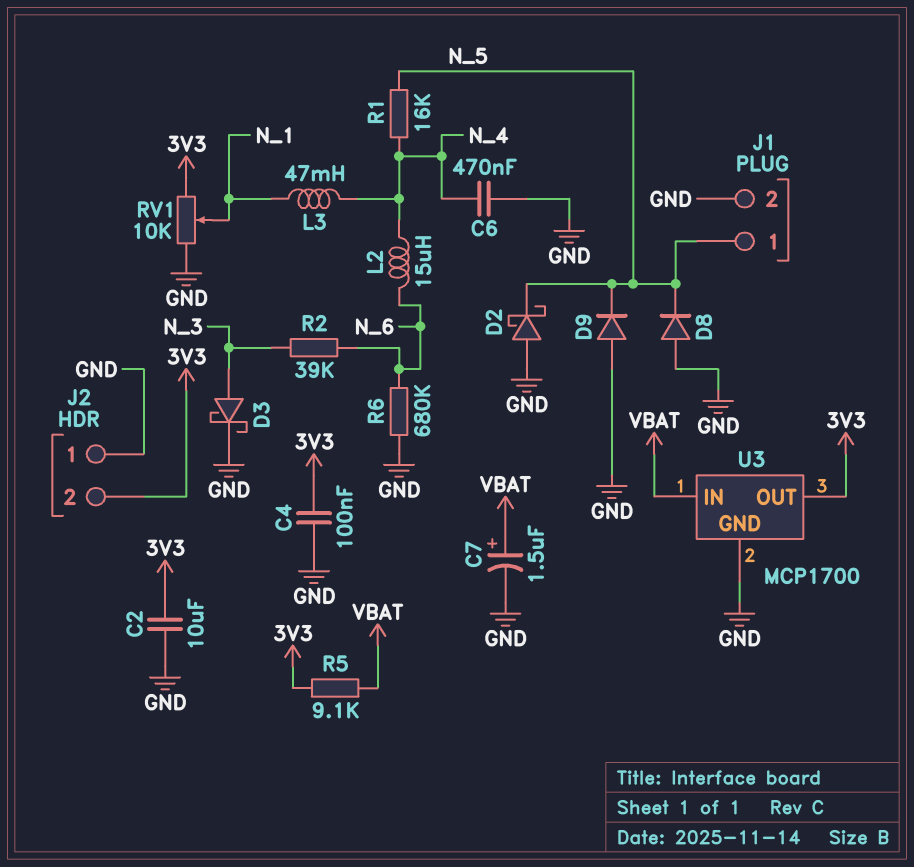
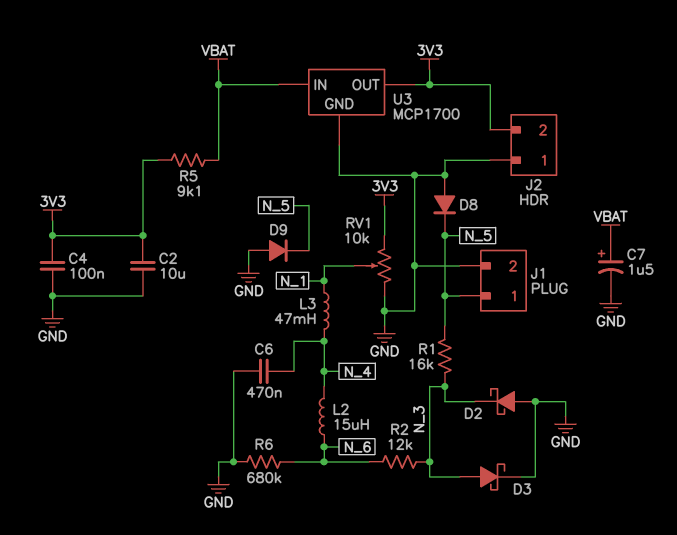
D2: schottky (A GND, K N_5) -> schottky (A GND, K N_3)
R1: 16k (N_4, N_5) -> 16k (N_3, N_5)
R2: 39k (N_3, N_6) -> 12k (N_3, N_6)

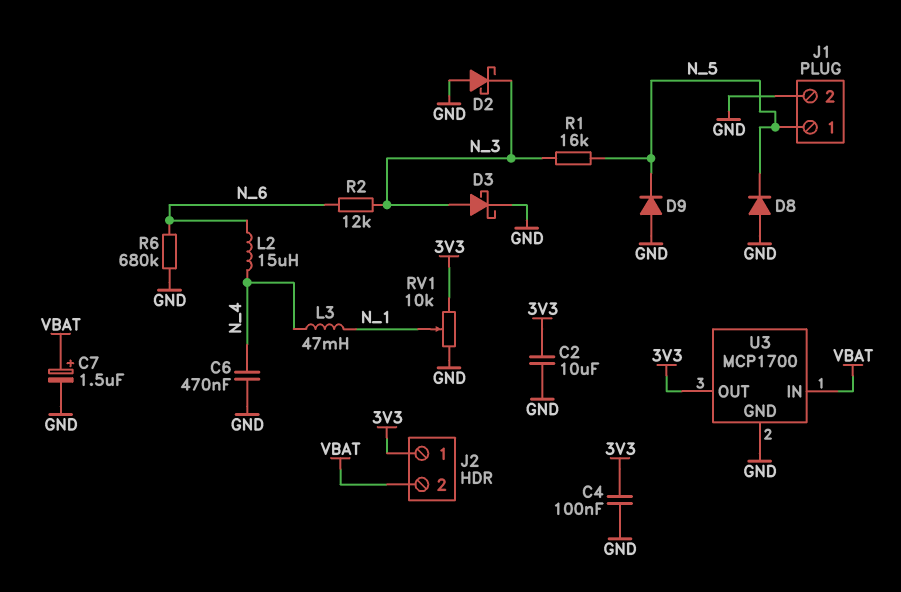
J2 pin 1: GND -> 3V3
J2 pin 2: 3V3 -> VBAT
R5: 9.1k (3V3, VBAT) -> none

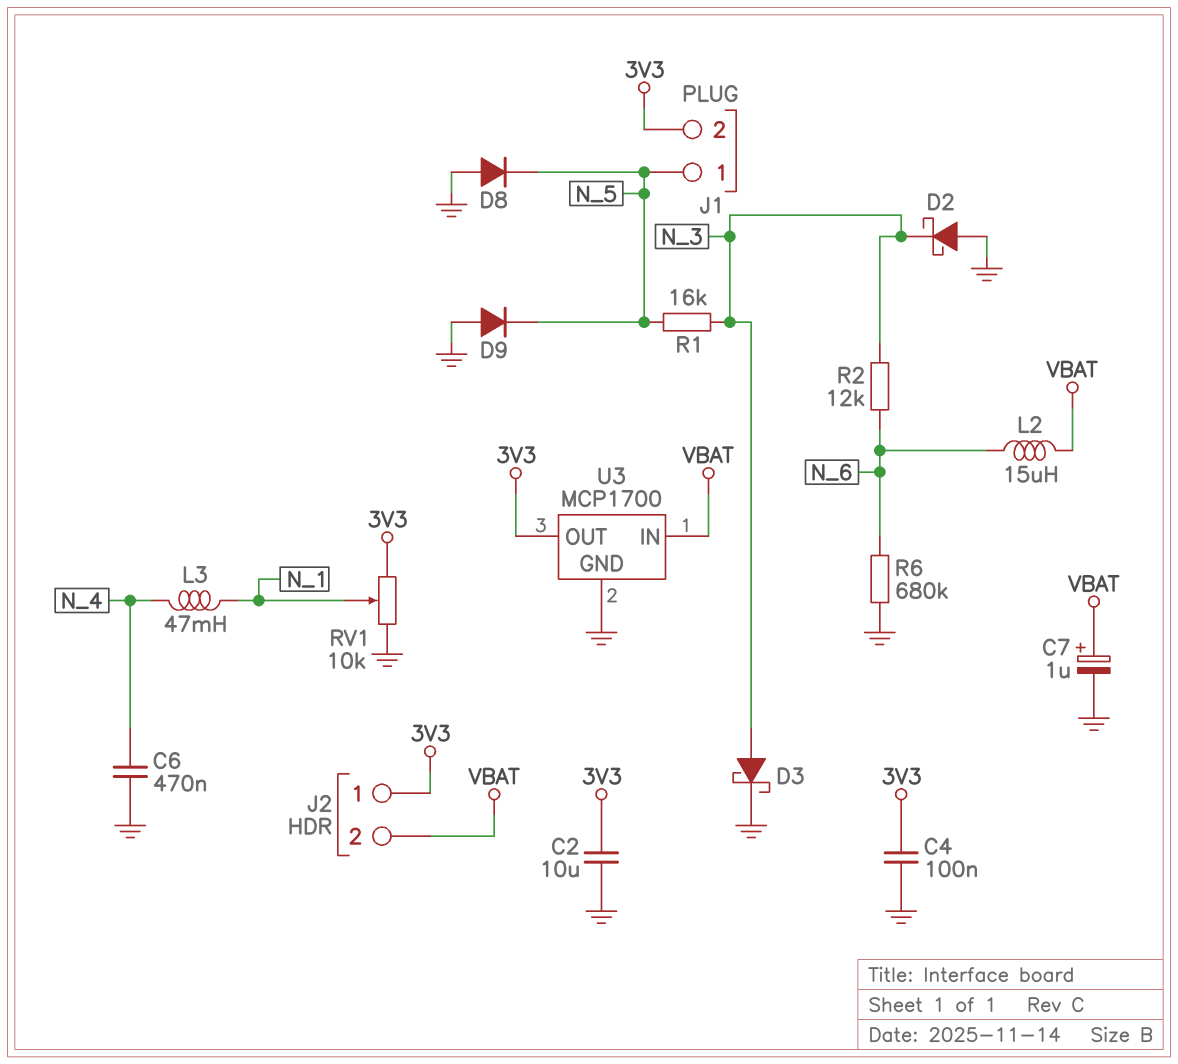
C7: 1.5uF (plus VBAT, minus GND) -> 1uF (plus VBAT, minus GND)
J1 pin 2: GND -> 3V3
L2: 15uH (N_4, N_6) -> 15uH (N_6, VBAT)

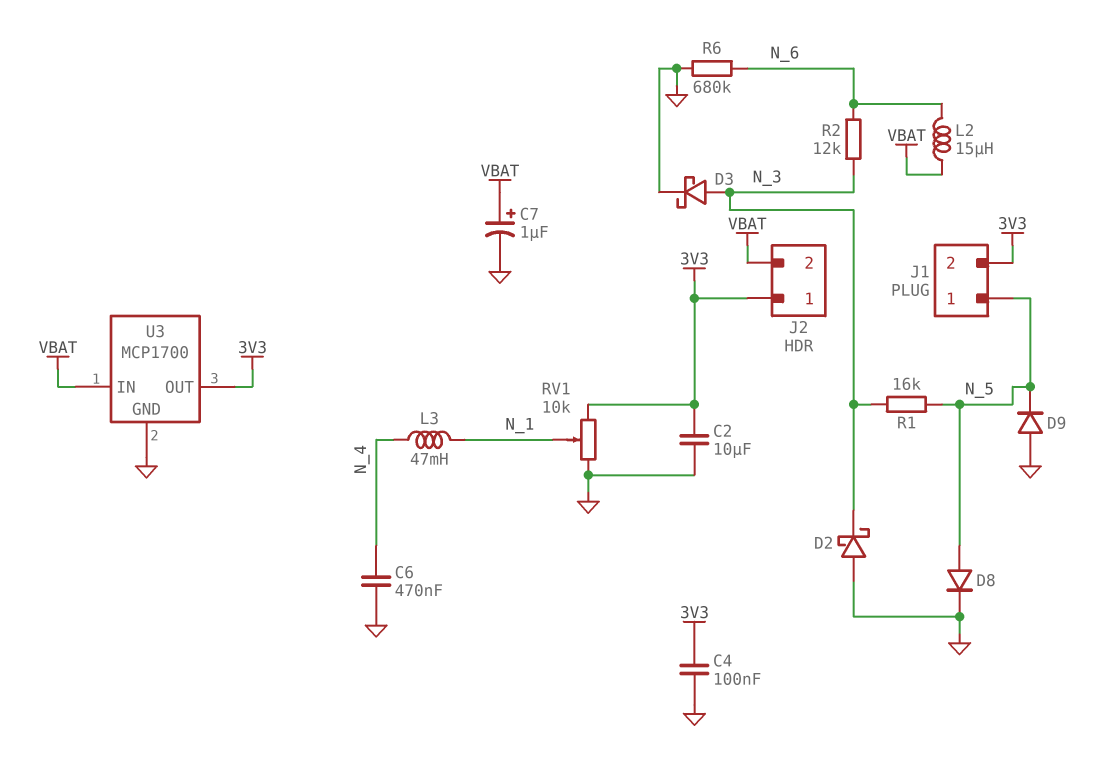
D8: diode (A GND, K N_5) -> diode (A N_5, K GND)

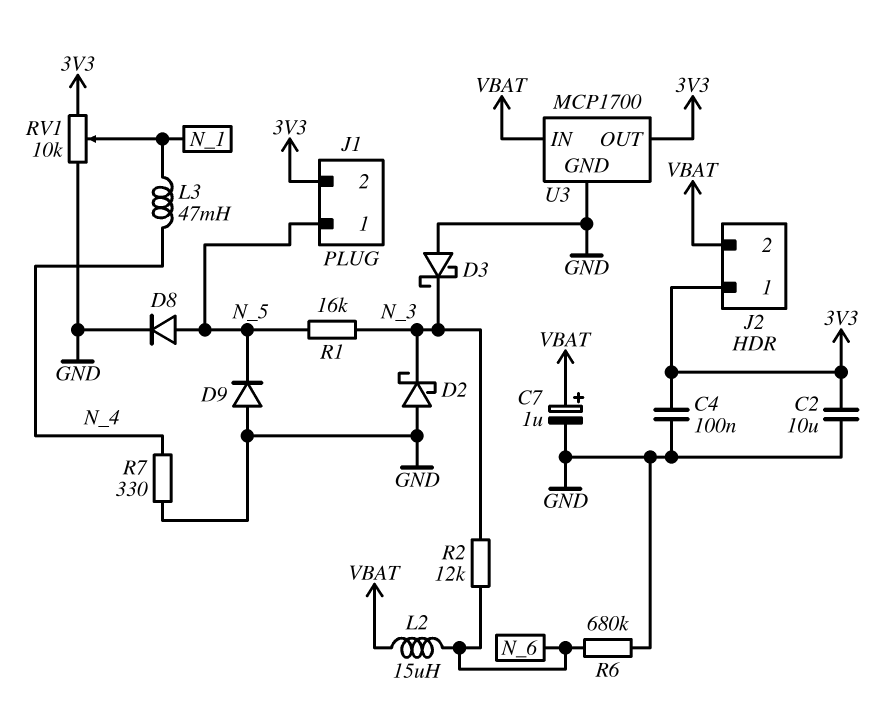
C6: 470nF (GND, N_4) -> none
D3: schottky (A N_3, K GND) -> schottky (A GND, K N_3)
R7: none -> 330 (GND, N_4)

